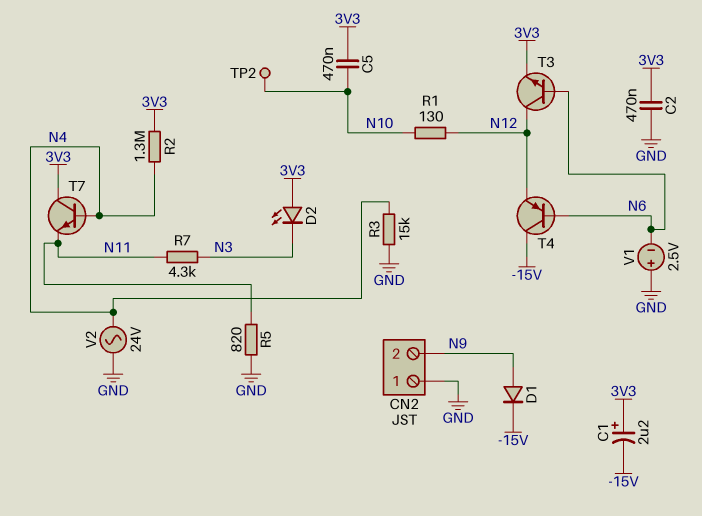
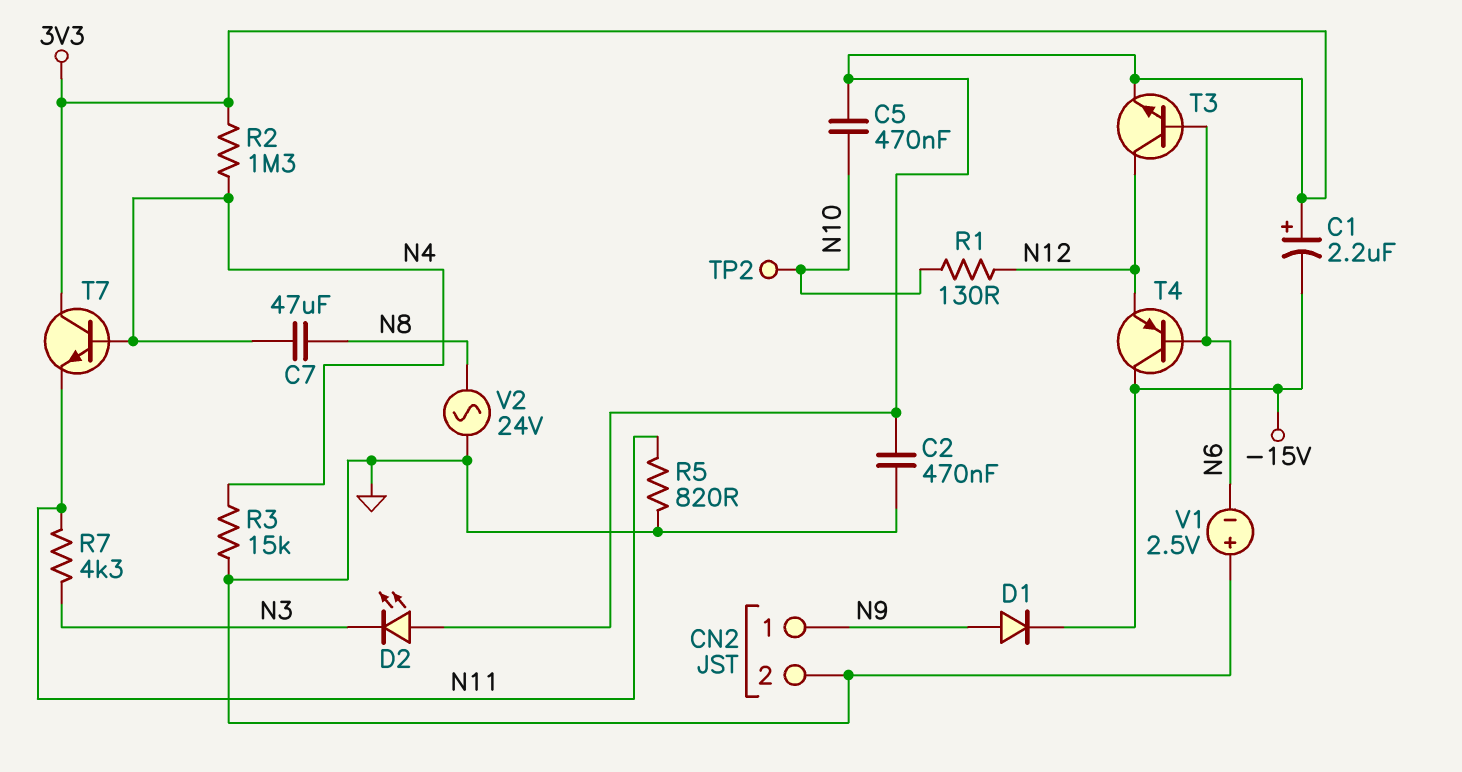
C7: none -> 47uF (N4, N8)
CN2 pin 1: GND -> N9
CN2 pin 2: N9 -> GND
V2: AC 24V (GND, N4) -> AC 24V (GND, N8)

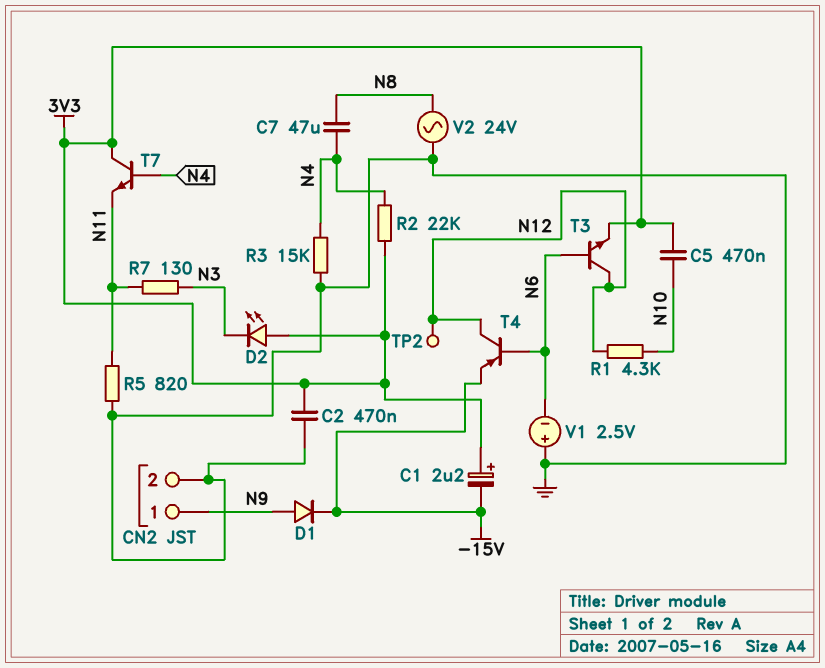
R1: 130 (N10, N12) -> 4.3k (N10, N12)
R2: 1.3M (3V3, N4) -> 22k (3V3, N4)
R7: 4.3k (N3, N11) -> 130 (N3, N11)
T4: PNP (B N6, C -15V, E N12) -> PNP (B N6, C N12, E -15V)
TP2: test point (N10) -> test point (N12)

